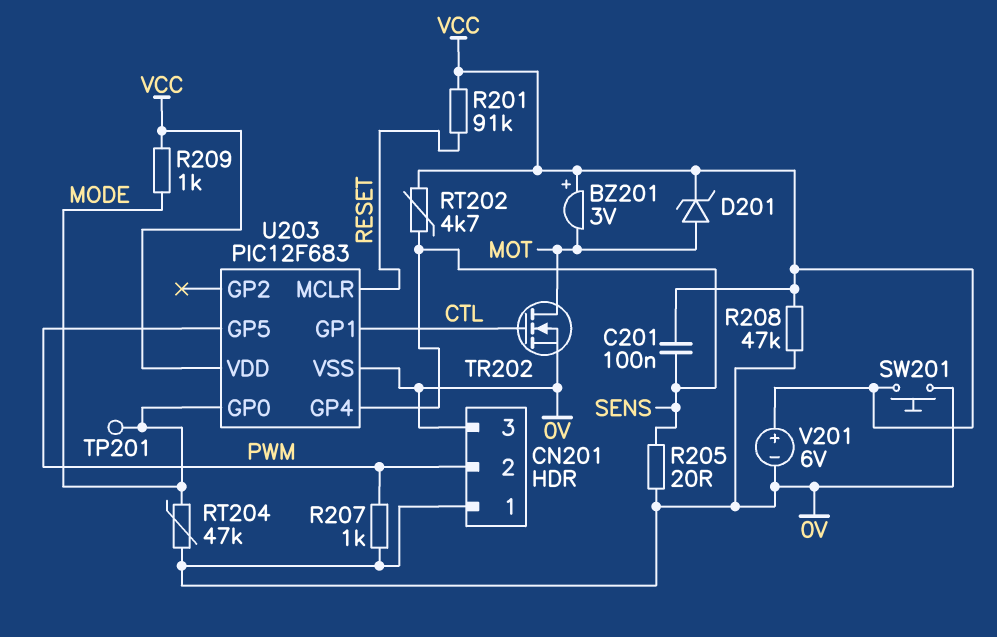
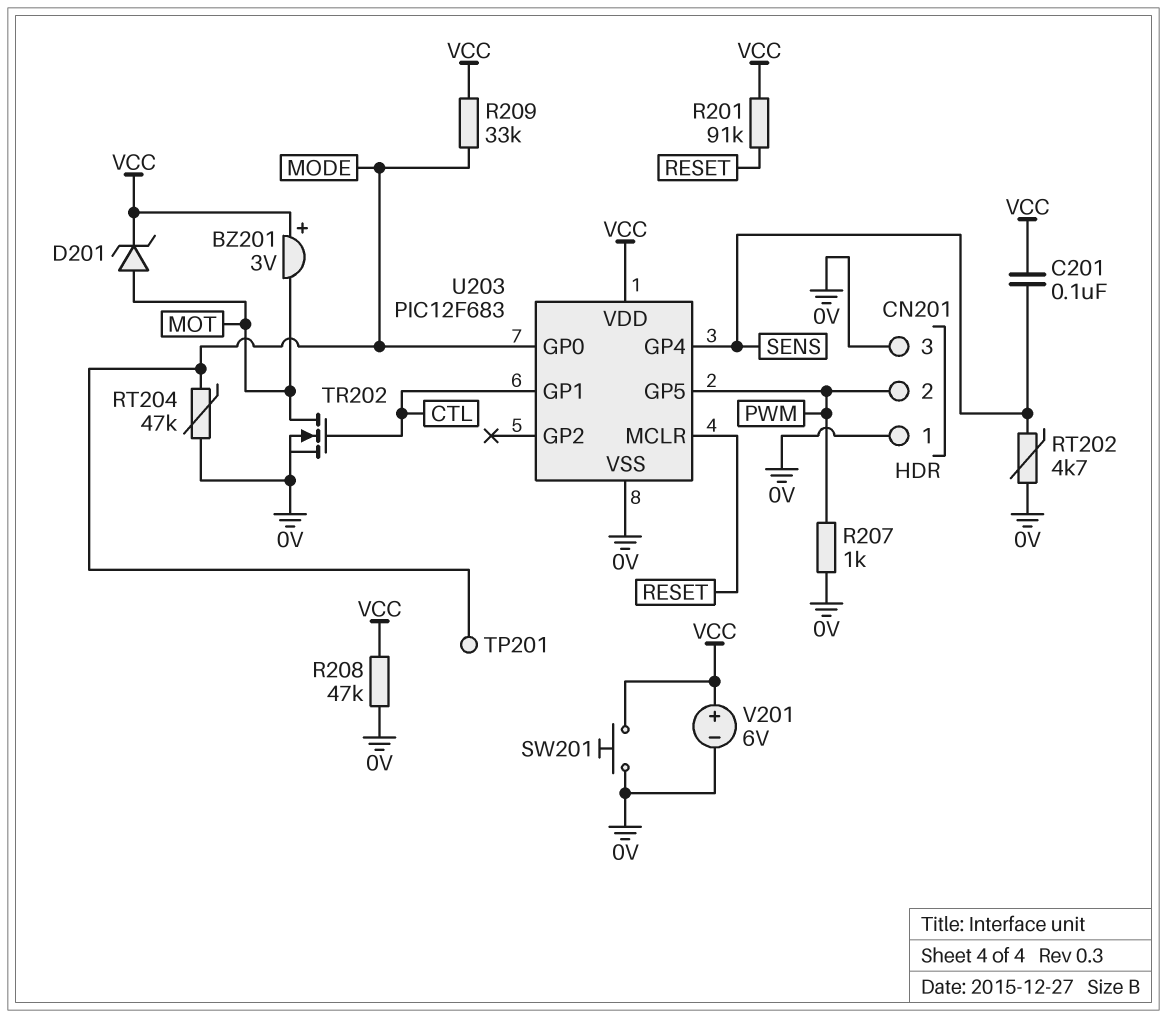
R205: 20 (0V, SENS) -> none
R209: 1k (MODE, VCC) -> 33k (MODE, VCC)
RT202: 4.7k (SENS, VCC) -> 4.7k (0V, SENS)

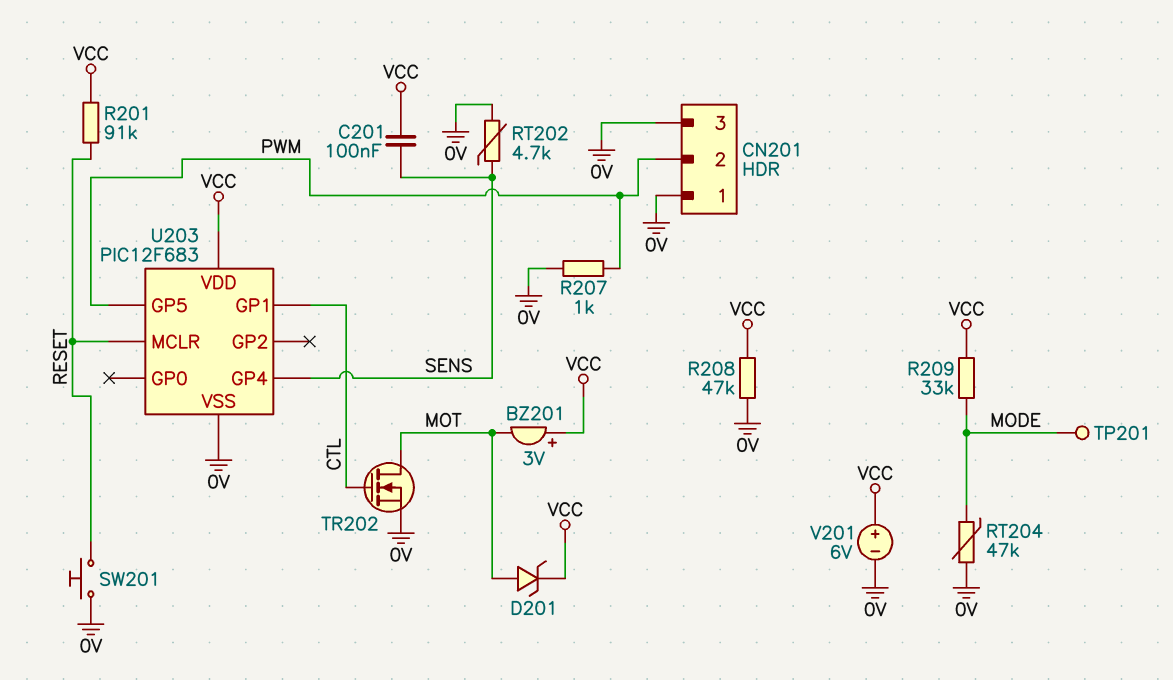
SW201: button (0V, VCC) -> button (0V, RESET)
U203 pin GP0: MODE -> none

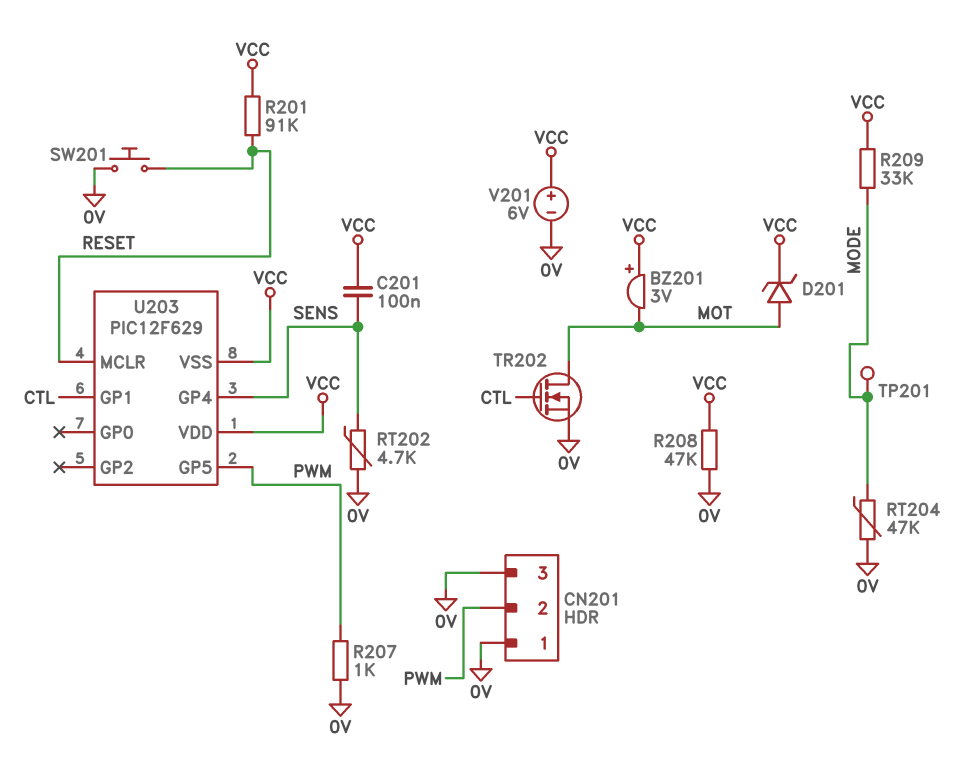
U203: PIC12F683 -> PIC12F629
U203 pin VSS: 0V -> VCC

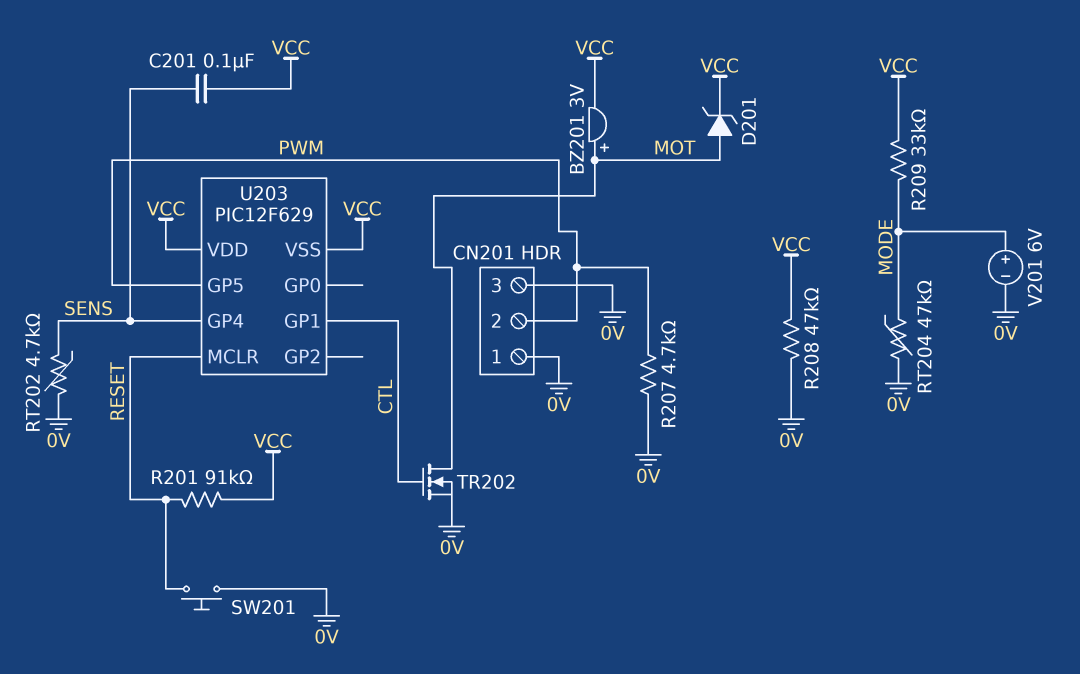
BZ201: buzzer 3V (plus VCC, minus MOT) -> buzzer 3V (plus MOT, minus VCC)
R207: 1k (0V, PWM) -> 4.7k (0V, PWM)
TP201: test point (MODE) -> none
V201: 6V (plus VCC, minus 0V) -> 6V (plus MODE, minus 0V)

